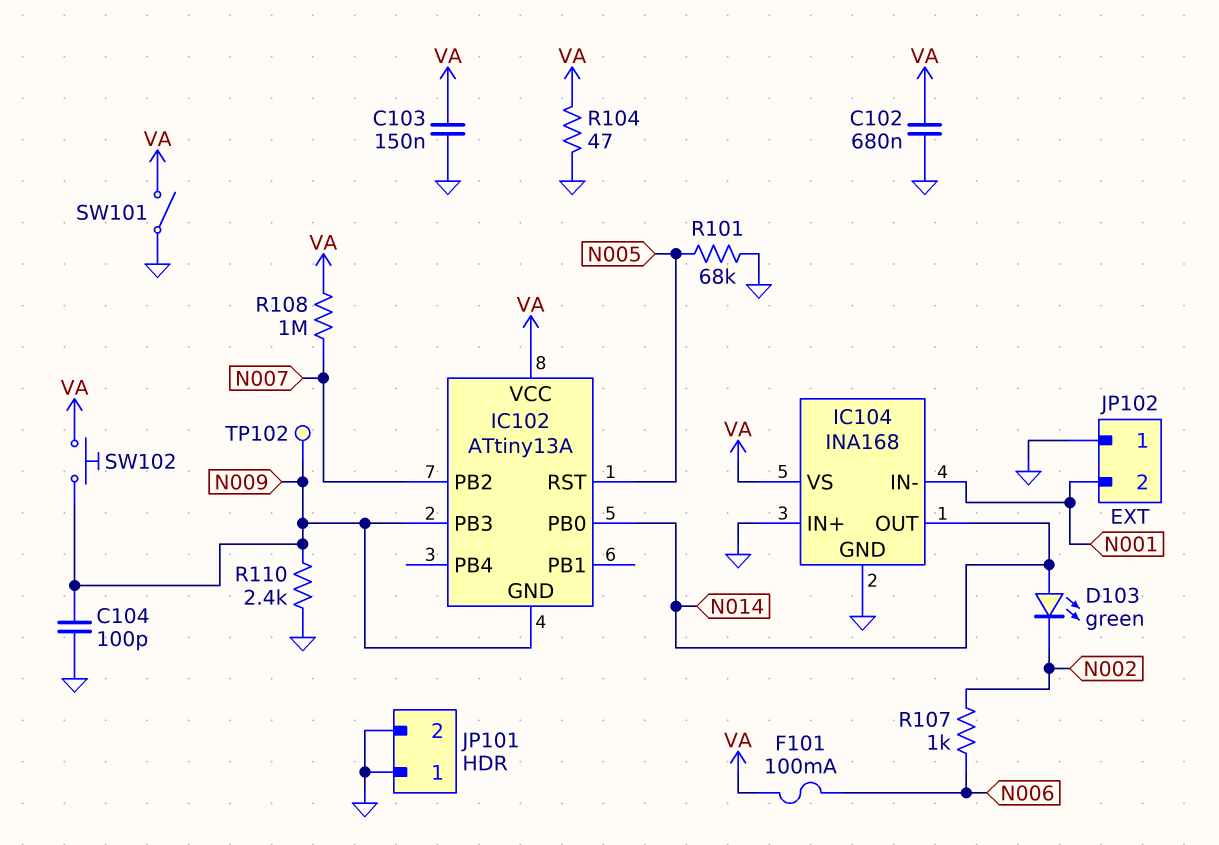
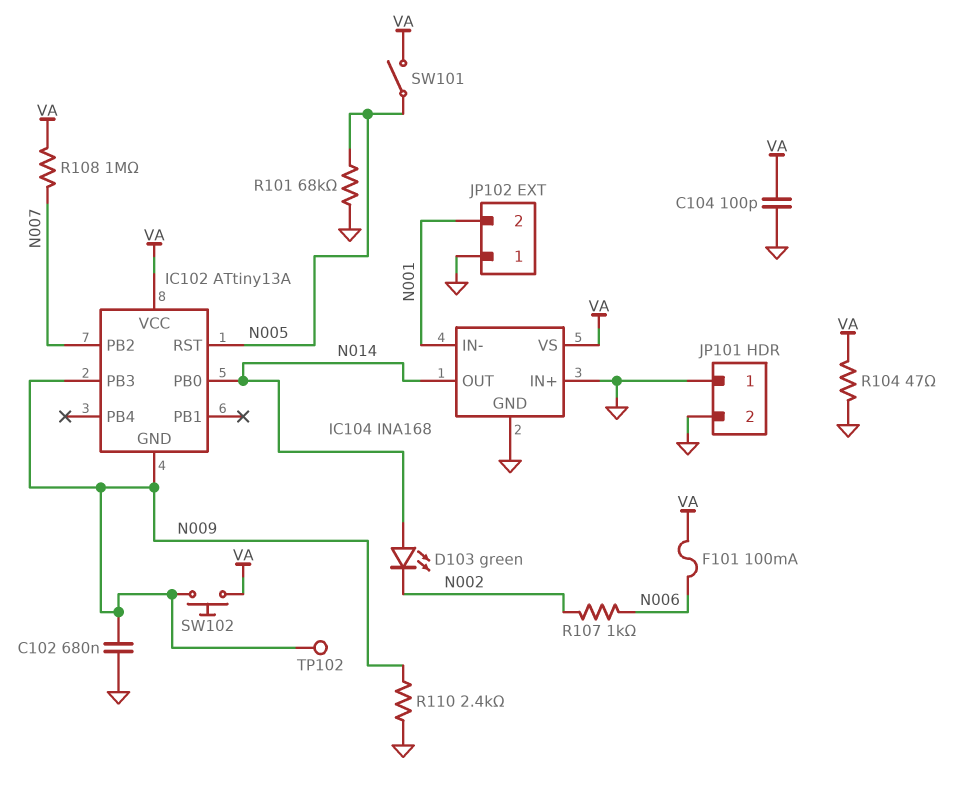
C102: 680nF (GND, VA) -> 680nF (GND, N009)
C103: 150nF (GND, VA) -> none
C104: 100pF (GND, N009) -> 100pF (GND, VA)
SW101: switch (GND, VA) -> switch (N005, VA)

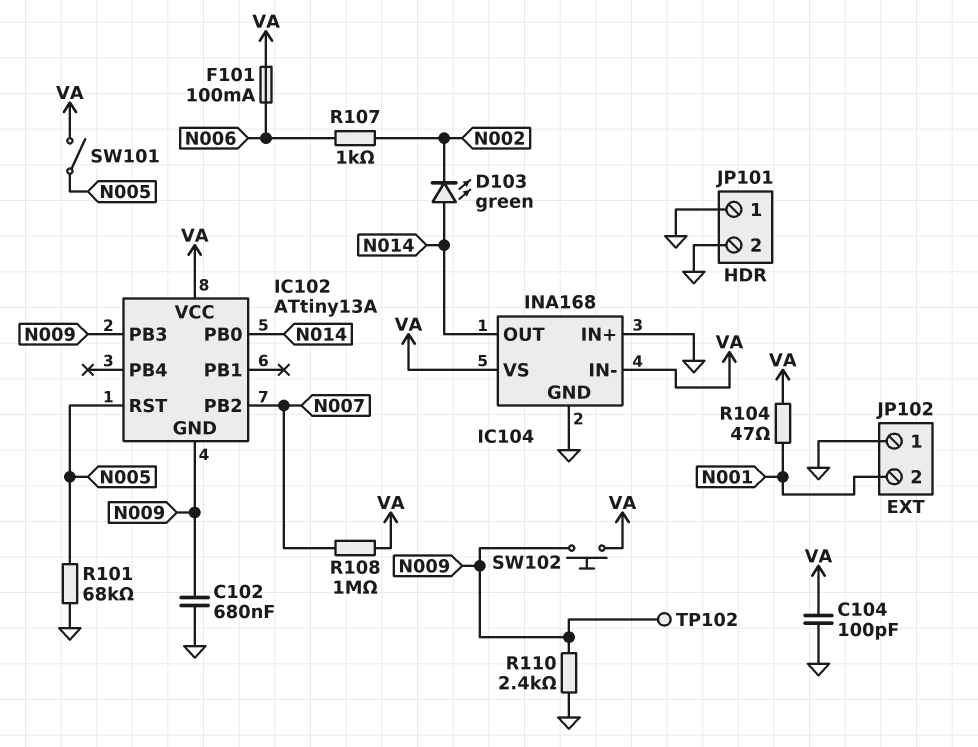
IC104 pin IN-: N001 -> VA
R104: 47 (GND, VA) -> 47 (N001, VA)

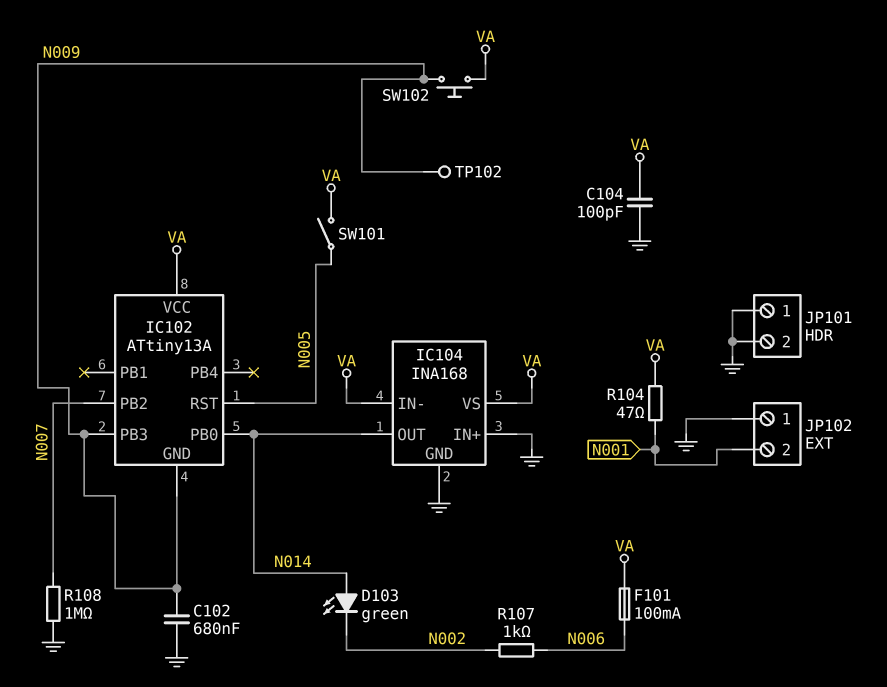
R101: 68k (GND, N005) -> none
R108: 1M (N007, VA) -> 1M (GND, N007)
R110: 2.4k (GND, N009) -> none

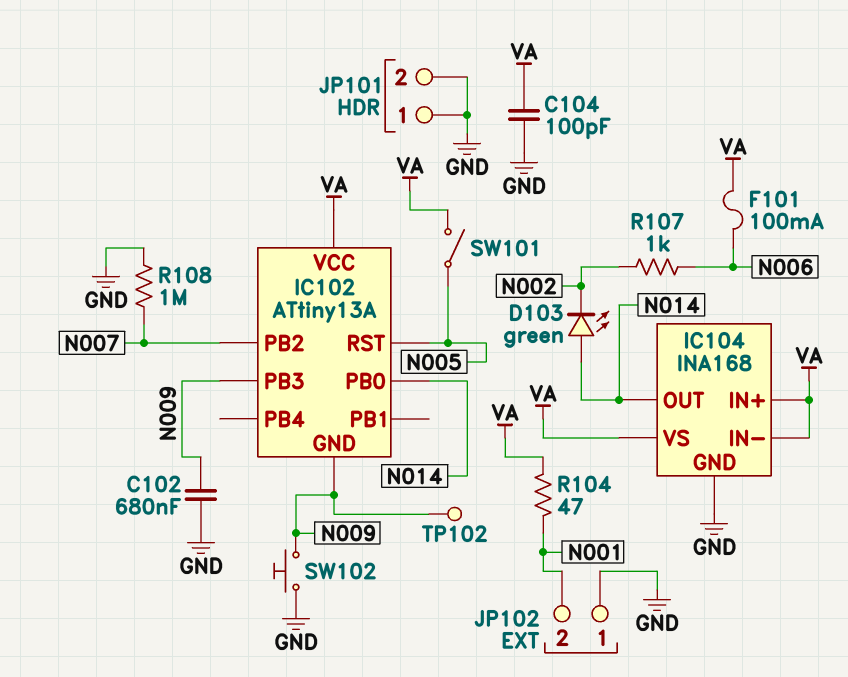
IC104 pin IN+: GND -> VA
SW102: button (N009, VA) -> button (GND, N009)

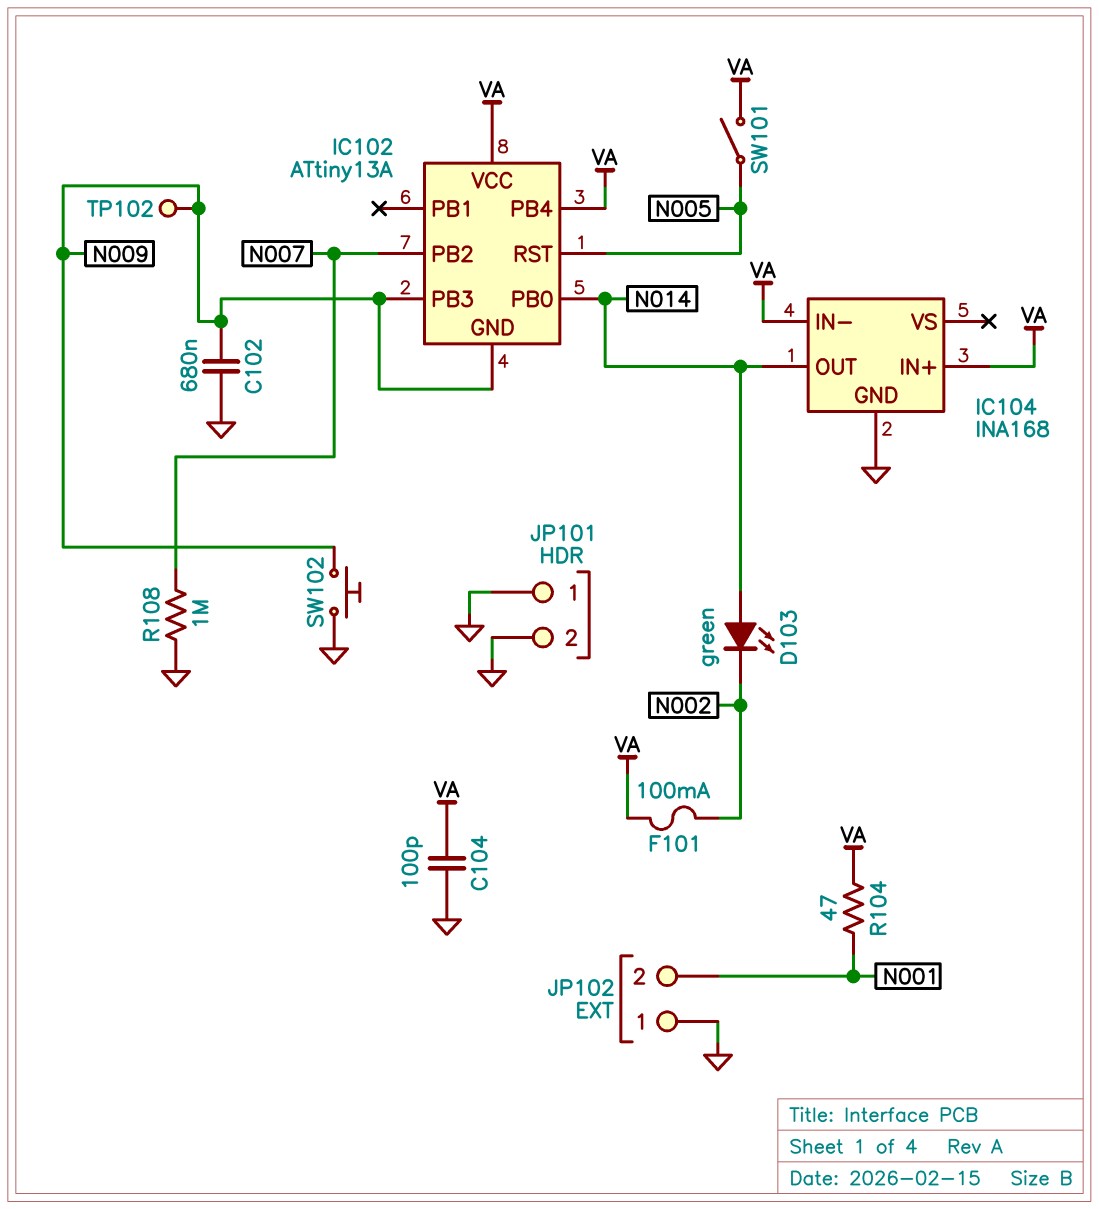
F101: 100mA (N006, VA) -> 100mA (N002, VA)
IC102 pin PB4: none -> VA
IC104 pin VS: VA -> none
R107: 1k (N002, N006) -> none

